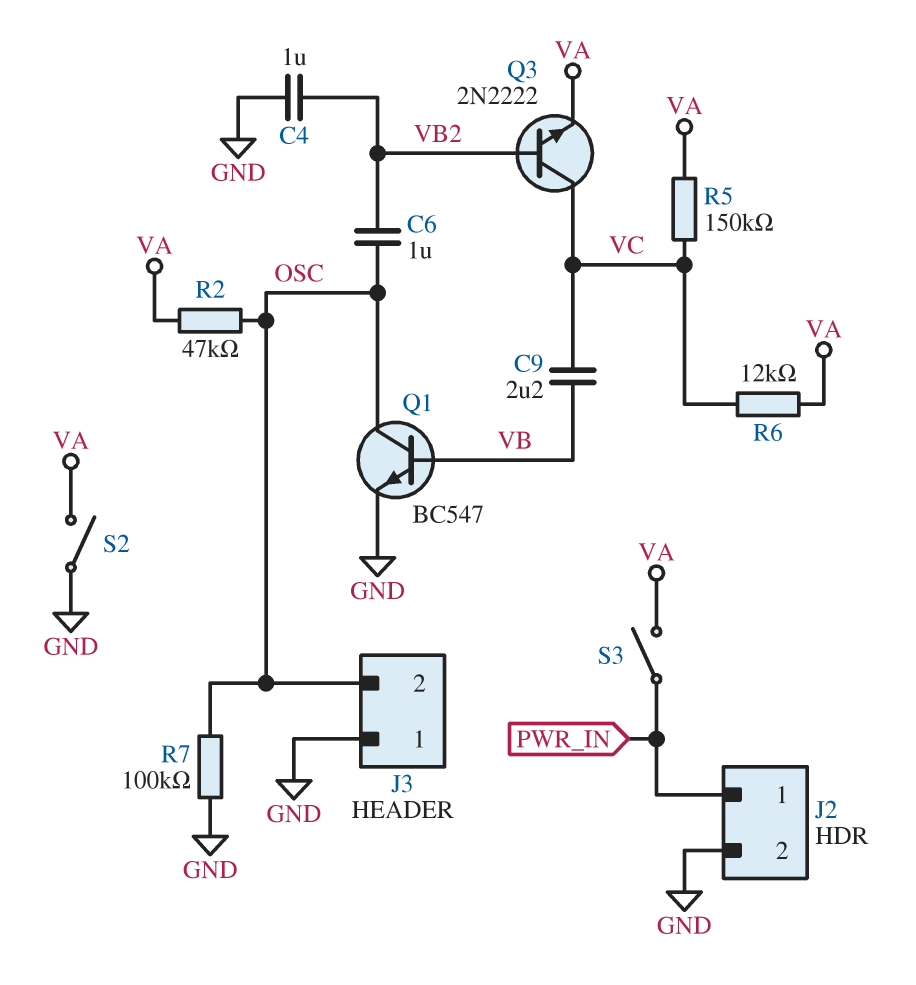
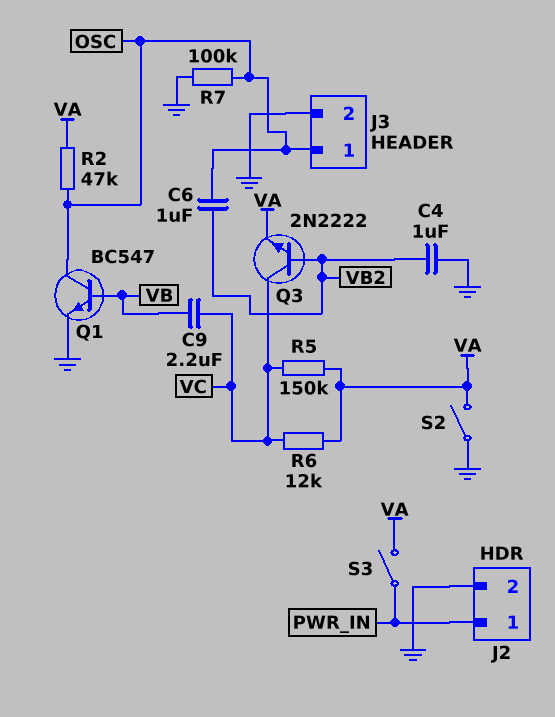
J3 pin 1: GND -> OSC
J3 pin 2: OSC -> GND

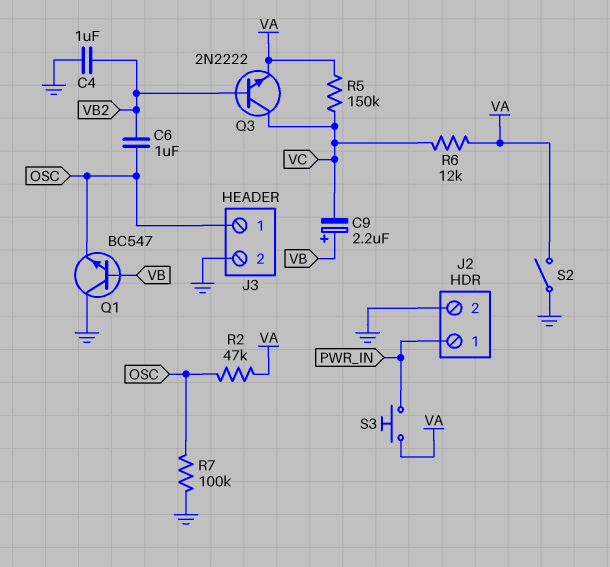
C9: 2.2uF (VB, VC) -> 2.2uF (plus VB, minus VC)
Q1: NPN BC547 (B VB, C OSC, E GND) -> NPN BC547 (B VB, C GND, E OSC)
S3: switch (PWR_IN, VA) -> button (PWR_IN, VA)

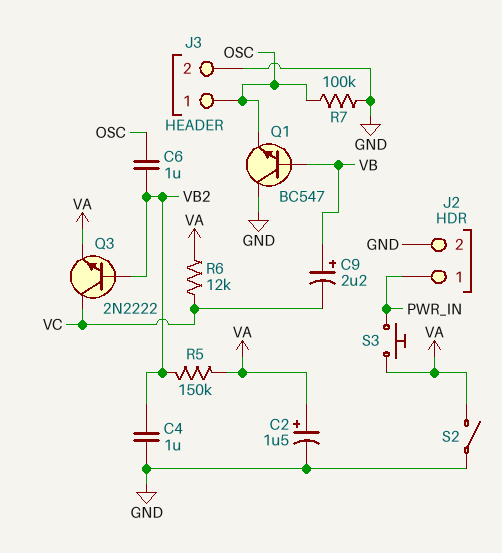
C2: none -> 1.5uF (plus VA, minus GND)
R2: 47k (OSC, VA) -> none
R5: 150k (VA, VC) -> 150k (VA, VB2)

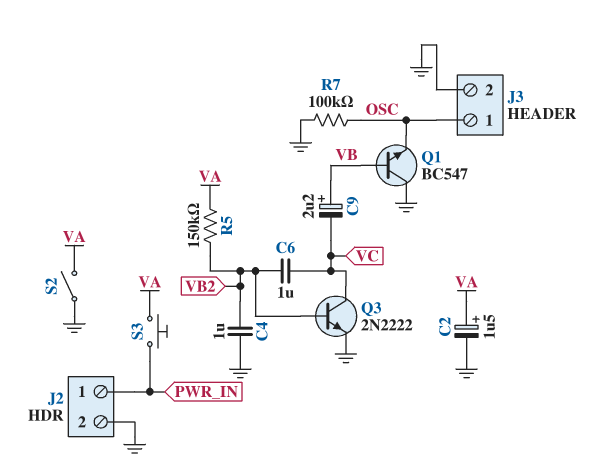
C6: 1uF (OSC, VB2) -> 1uF (VB2, VC)
Q3: NPN 2N2222 (B VB2, C VC, E VA) -> NPN 2N2222 (B VB2, C VC, E GND)
R6: 12k (VA, VC) -> none

